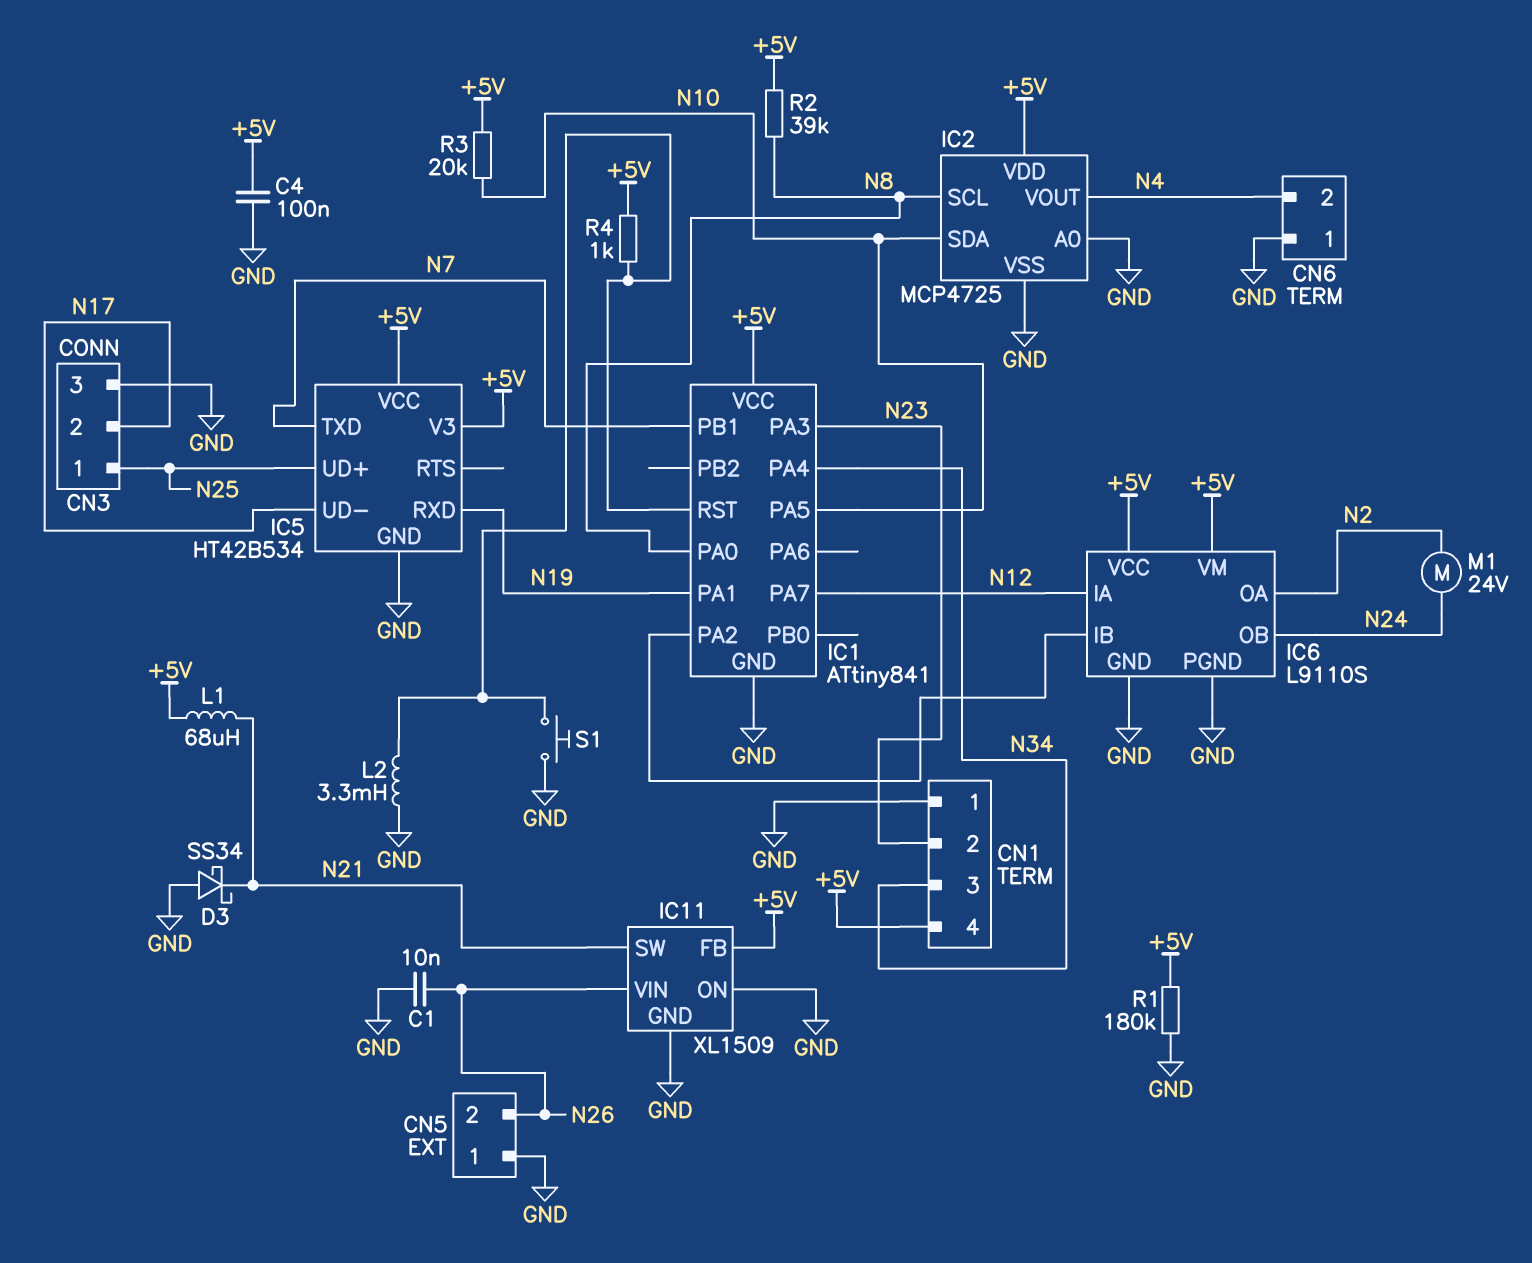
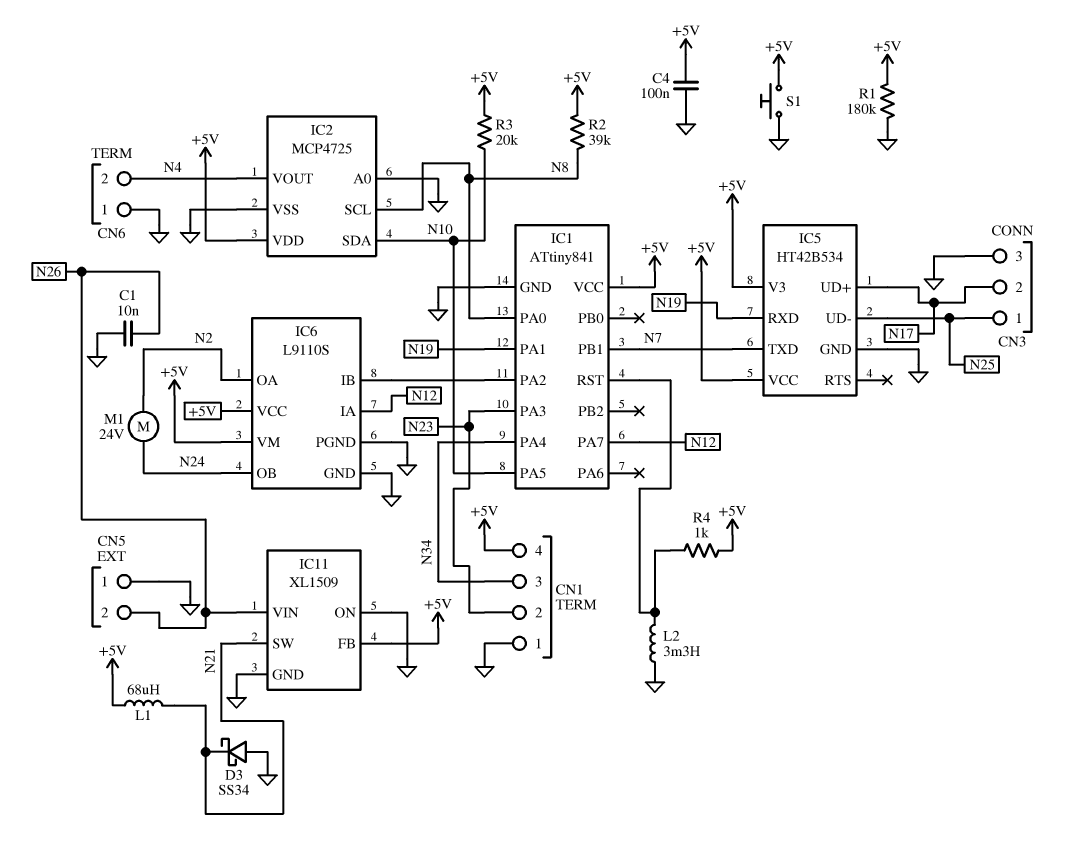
IC5 pin UD+: N25 -> N17
IC5 pin UD-: N17 -> N25
S1: button (GND, IC1/RST) -> button (+5V, GND)

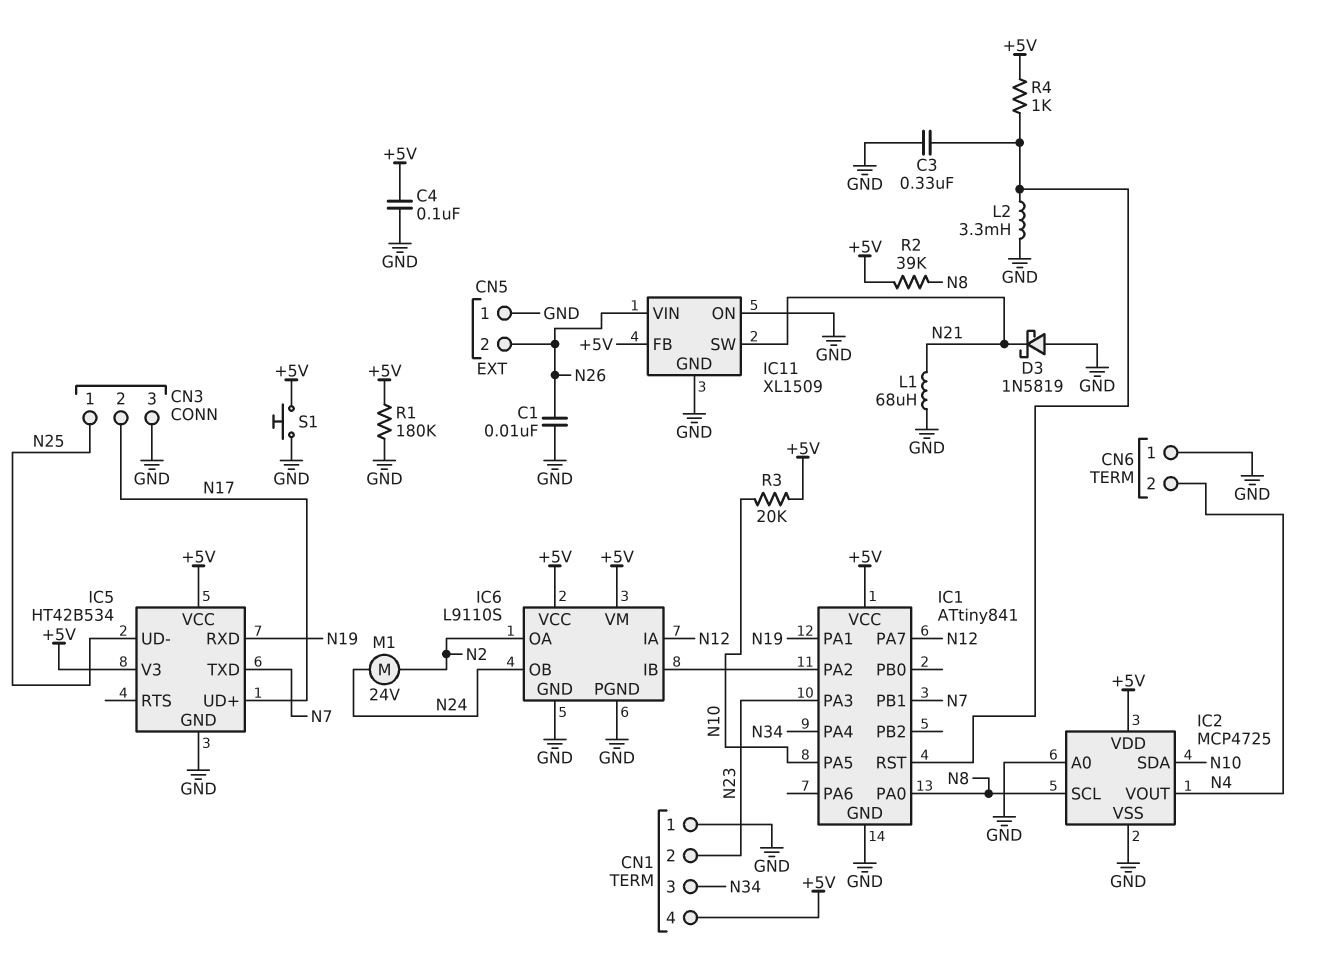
C3: none -> 330nF (GND, IC1/RST)
D3: schottky SS34 (A GND, K N21) -> schottky 1N5819 (A GND, K N21)
L1: 68uH (+5V, N21) -> 68uH (GND, N21)

